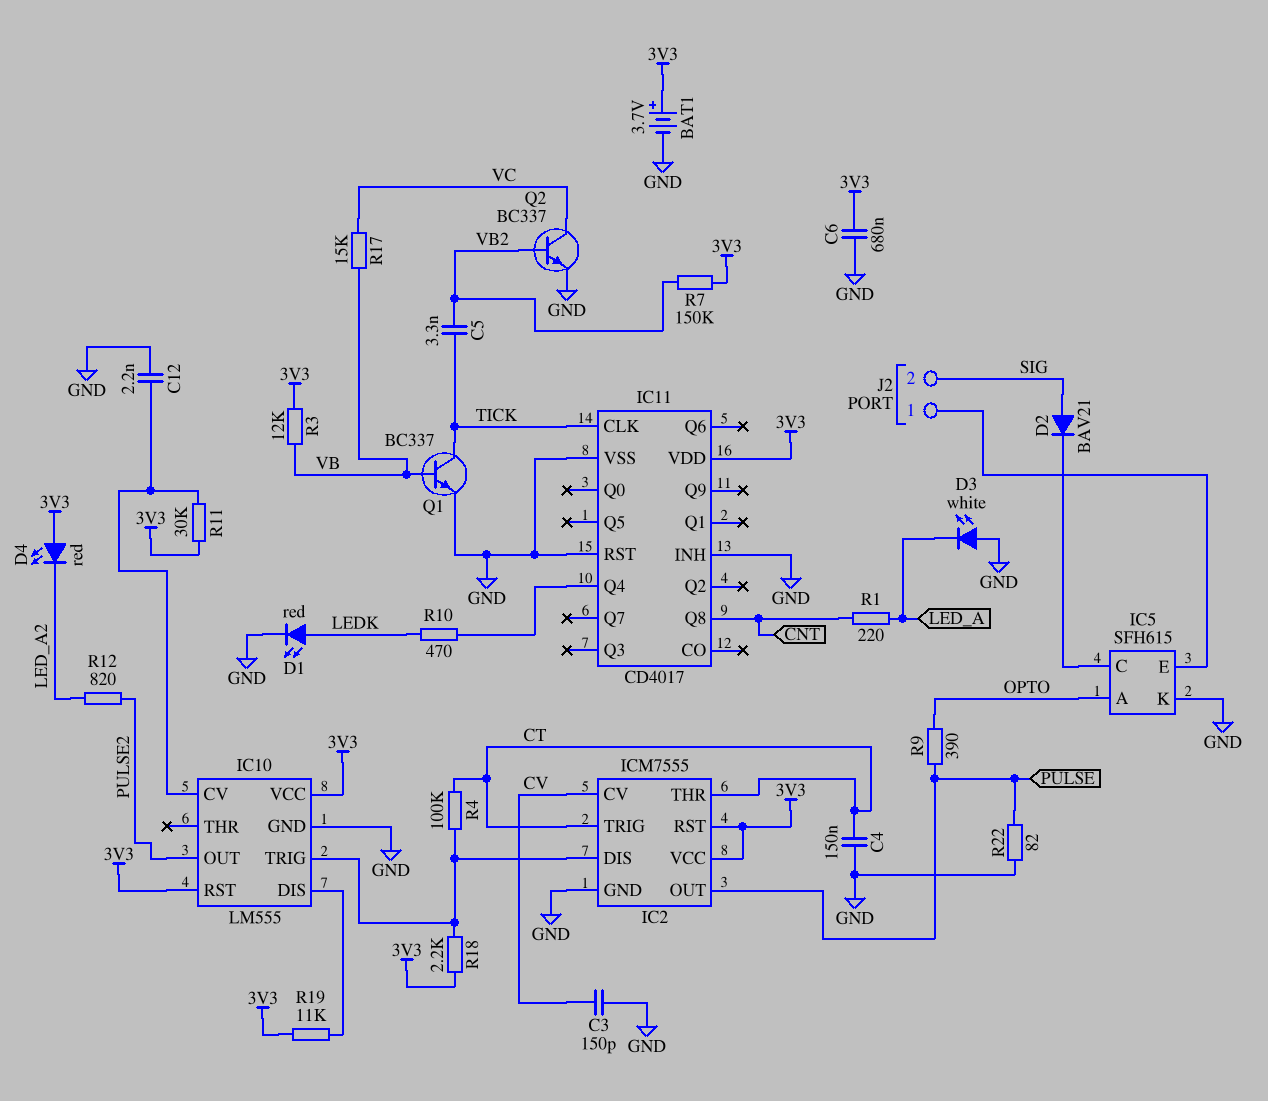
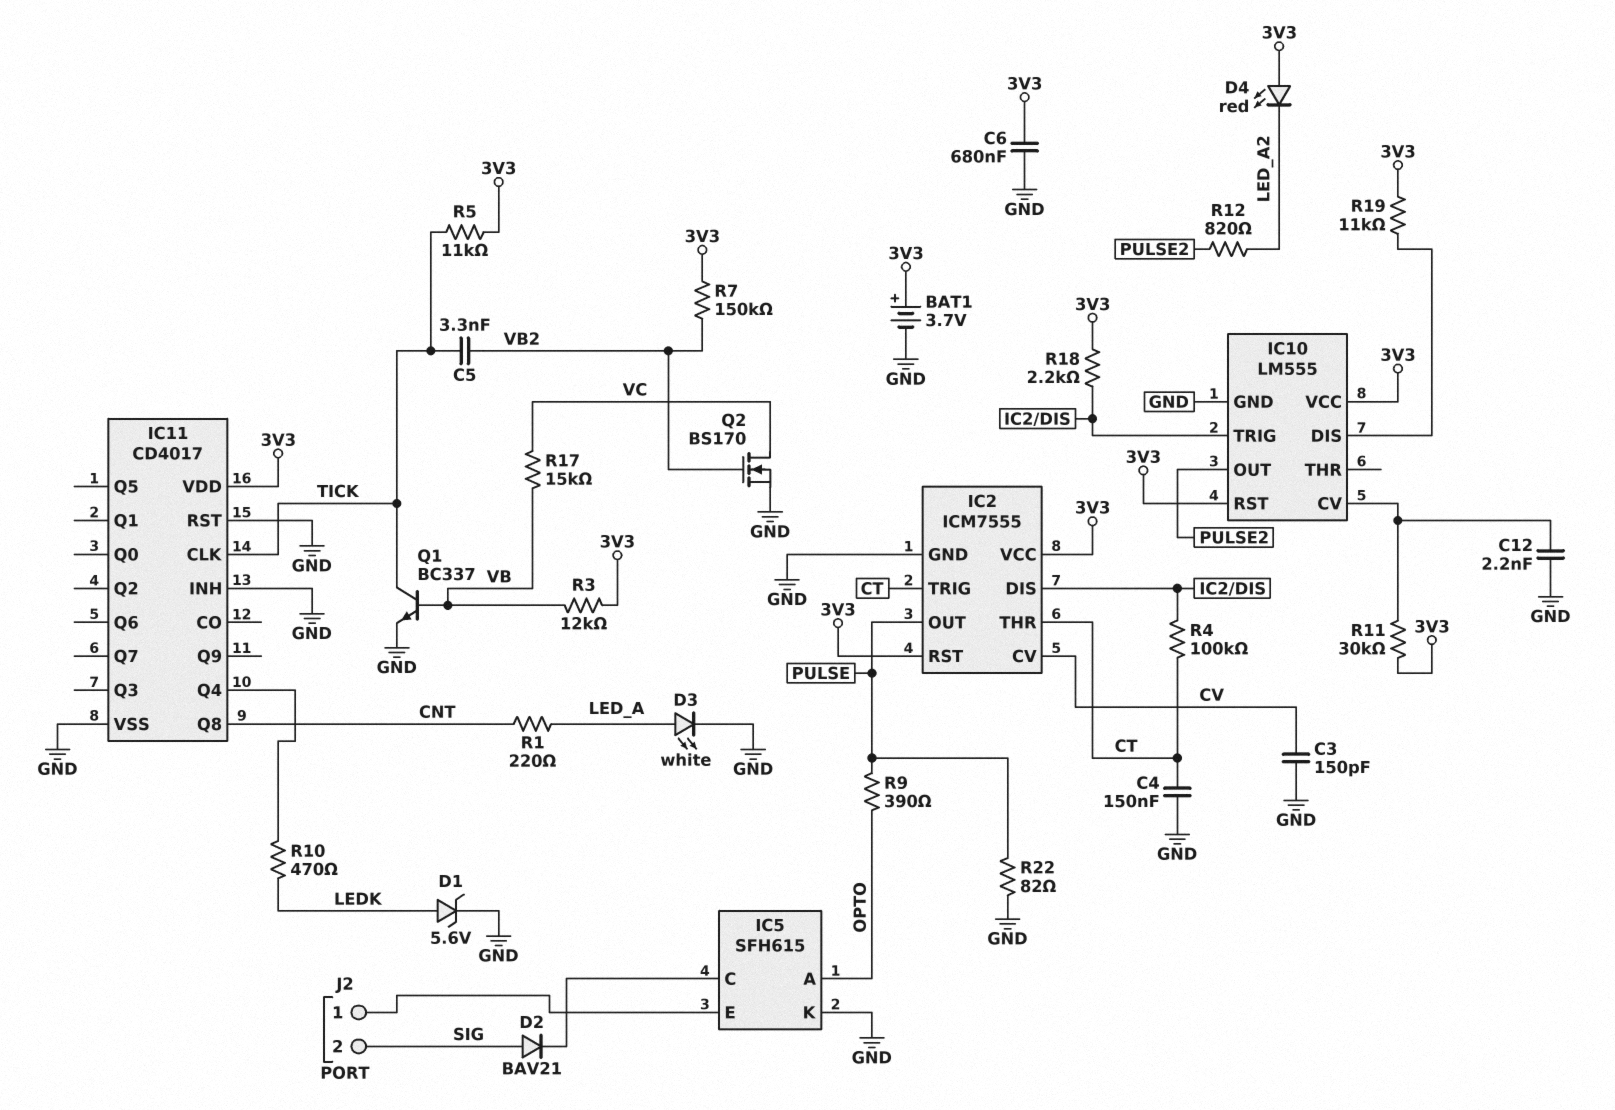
D1: LED red (A LEDK, K GND) -> zener 5.6V (A LEDK, K GND)
D3: LED white (A GND, K LED_A) -> LED white (A LED_A, K GND)
Q2: NPN BC337 (B VB2, C VC, E GND) -> NMOS BS170 (G VB2, D VC, S GND)
R5: none -> 11k (3V3, TICK)

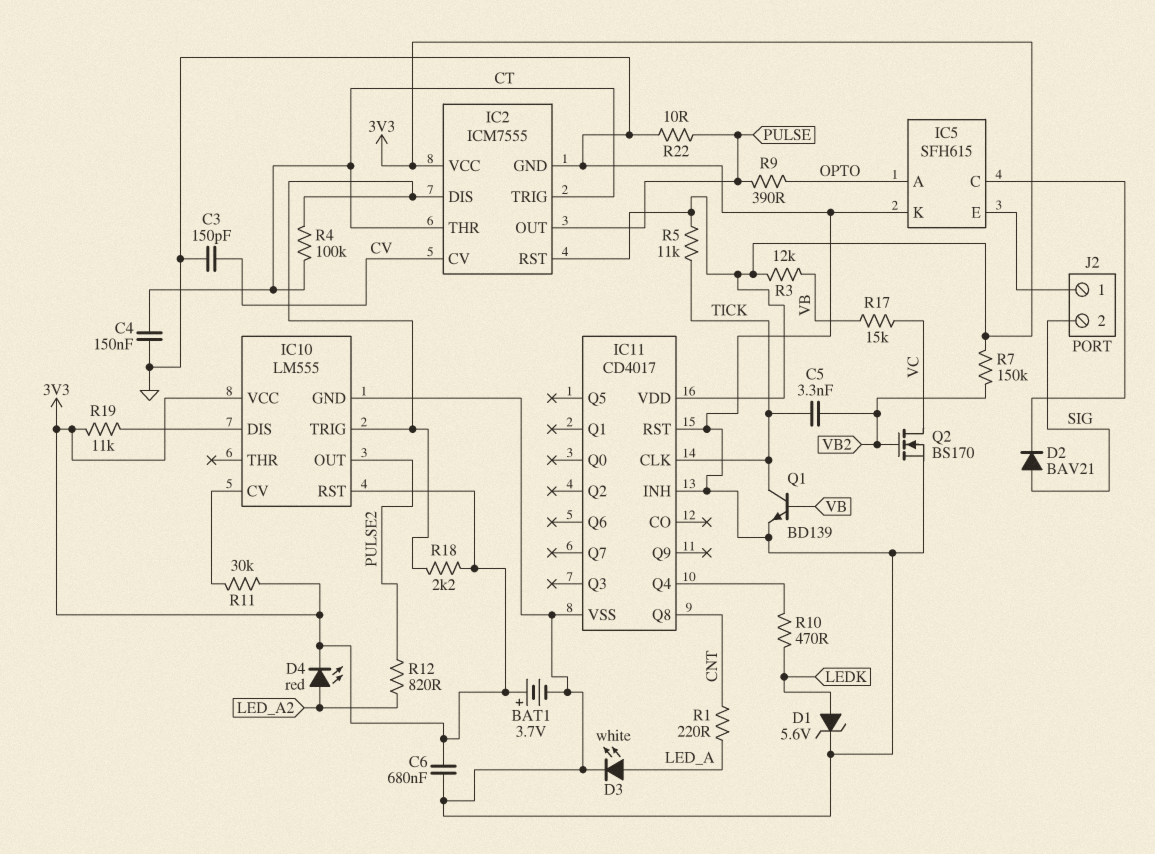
C12: 2.2nF (GND, IC10/CV) -> none
D4: LED red (A 3V3, K LED_A2) -> LED red (A LED_A2, K 3V3)
Q1: NPN BC337 (B VB, C TICK, E GND) -> NPN BD139 (B VB, C TICK, E GND)
R22: 82 (GND, PULSE) -> 10 (GND, PULSE)

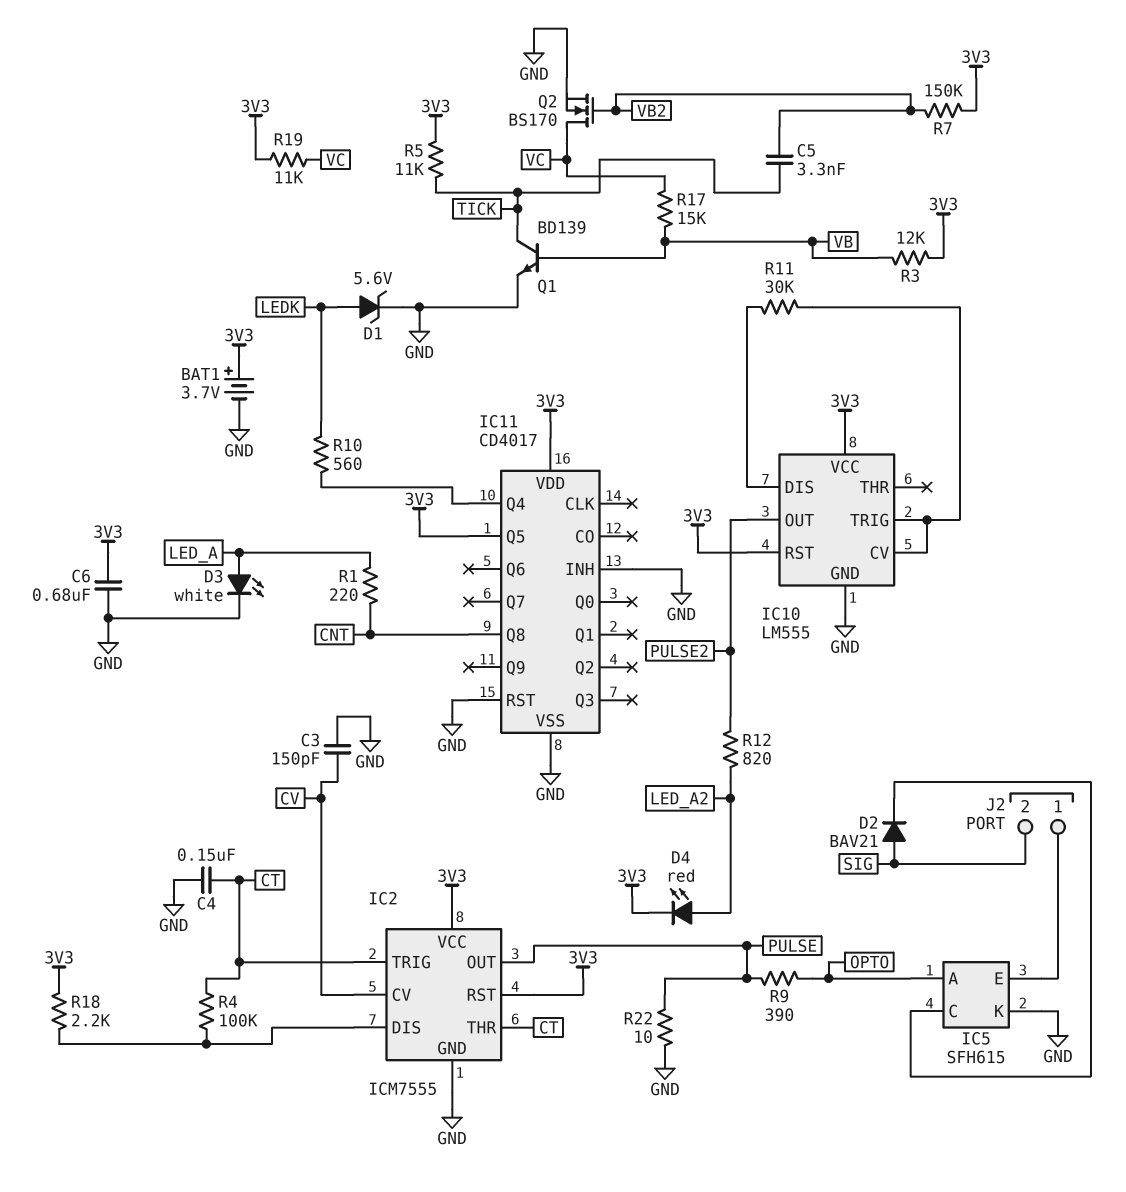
IC10 pin TRIG: IC2/DIS -> IC10/CV
IC11 pin CLK: TICK -> none
IC11 pin Q5: none -> 3V3
R10: 470 (IC11/Q4, LEDK) -> 560 (IC11/Q4, LEDK)
R11: 30k (3V3, IC10/CV) -> 30k (IC10/CV, IC10/DIS)
R19: 11k (3V3, IC10/DIS) -> 11k (3V3, VC)

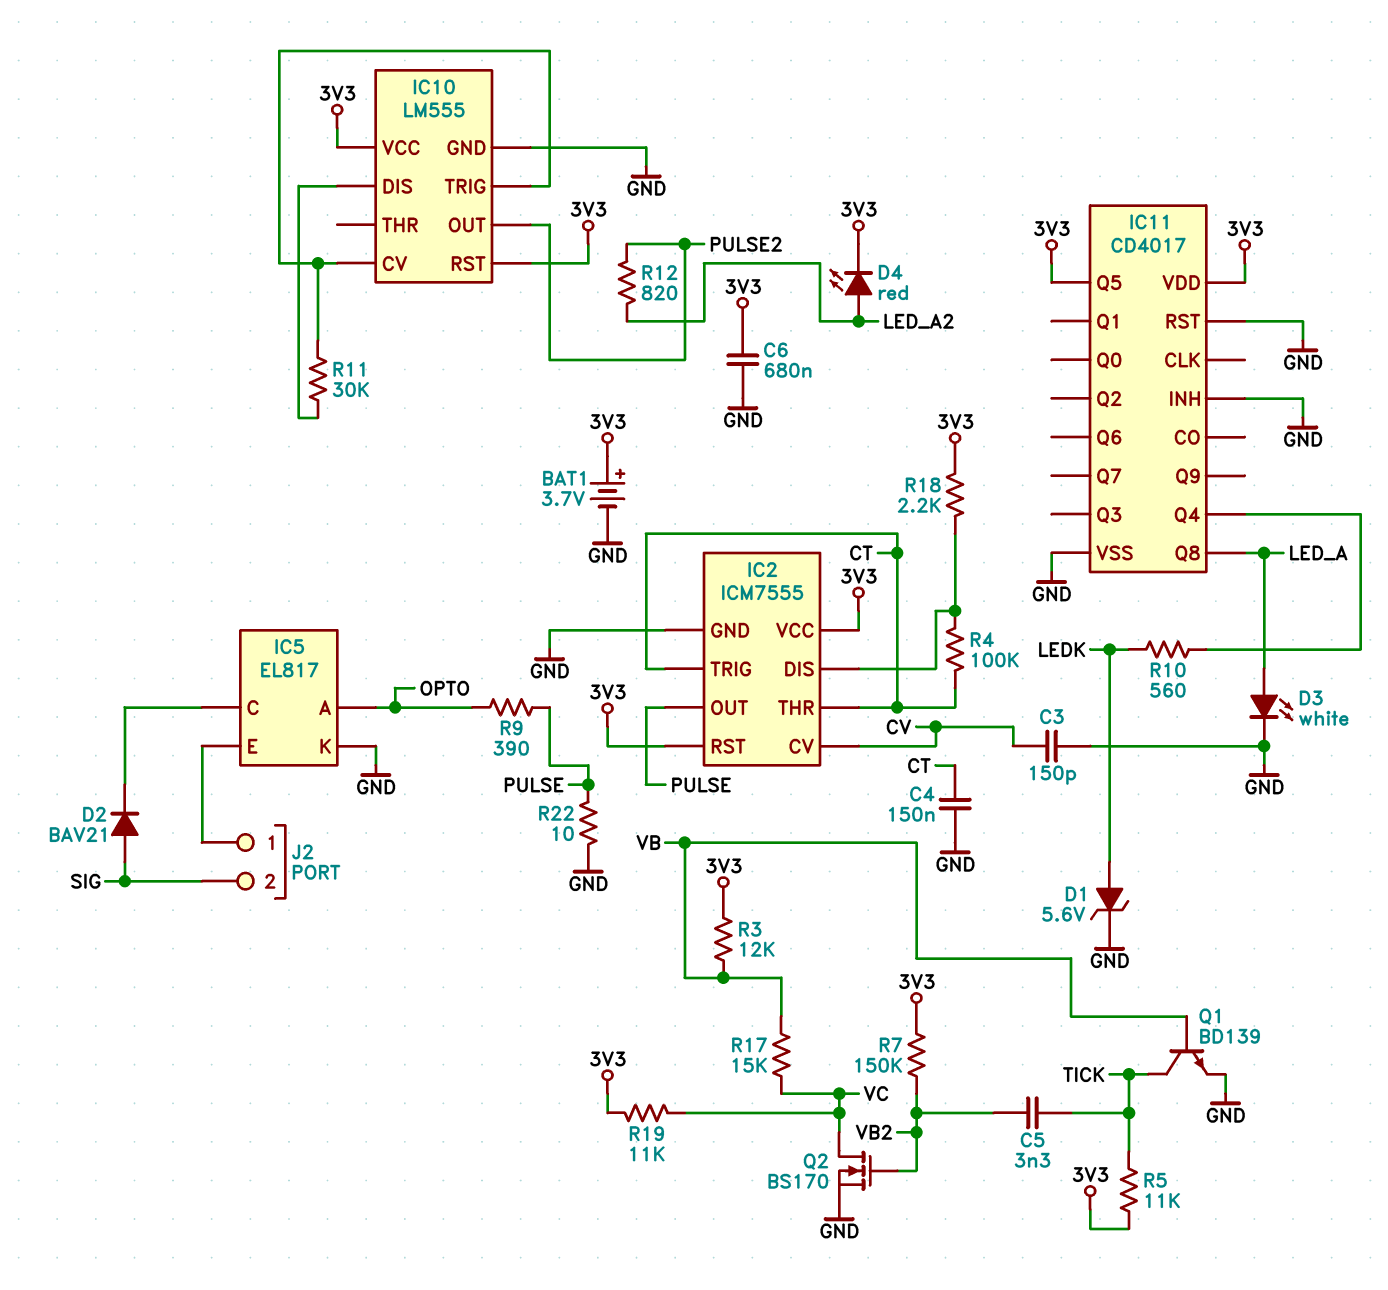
IC5: SFH615 -> EL817
IC11 pin Q8: CNT -> LED_A
R1: 220 (CNT, LED_A) -> none

